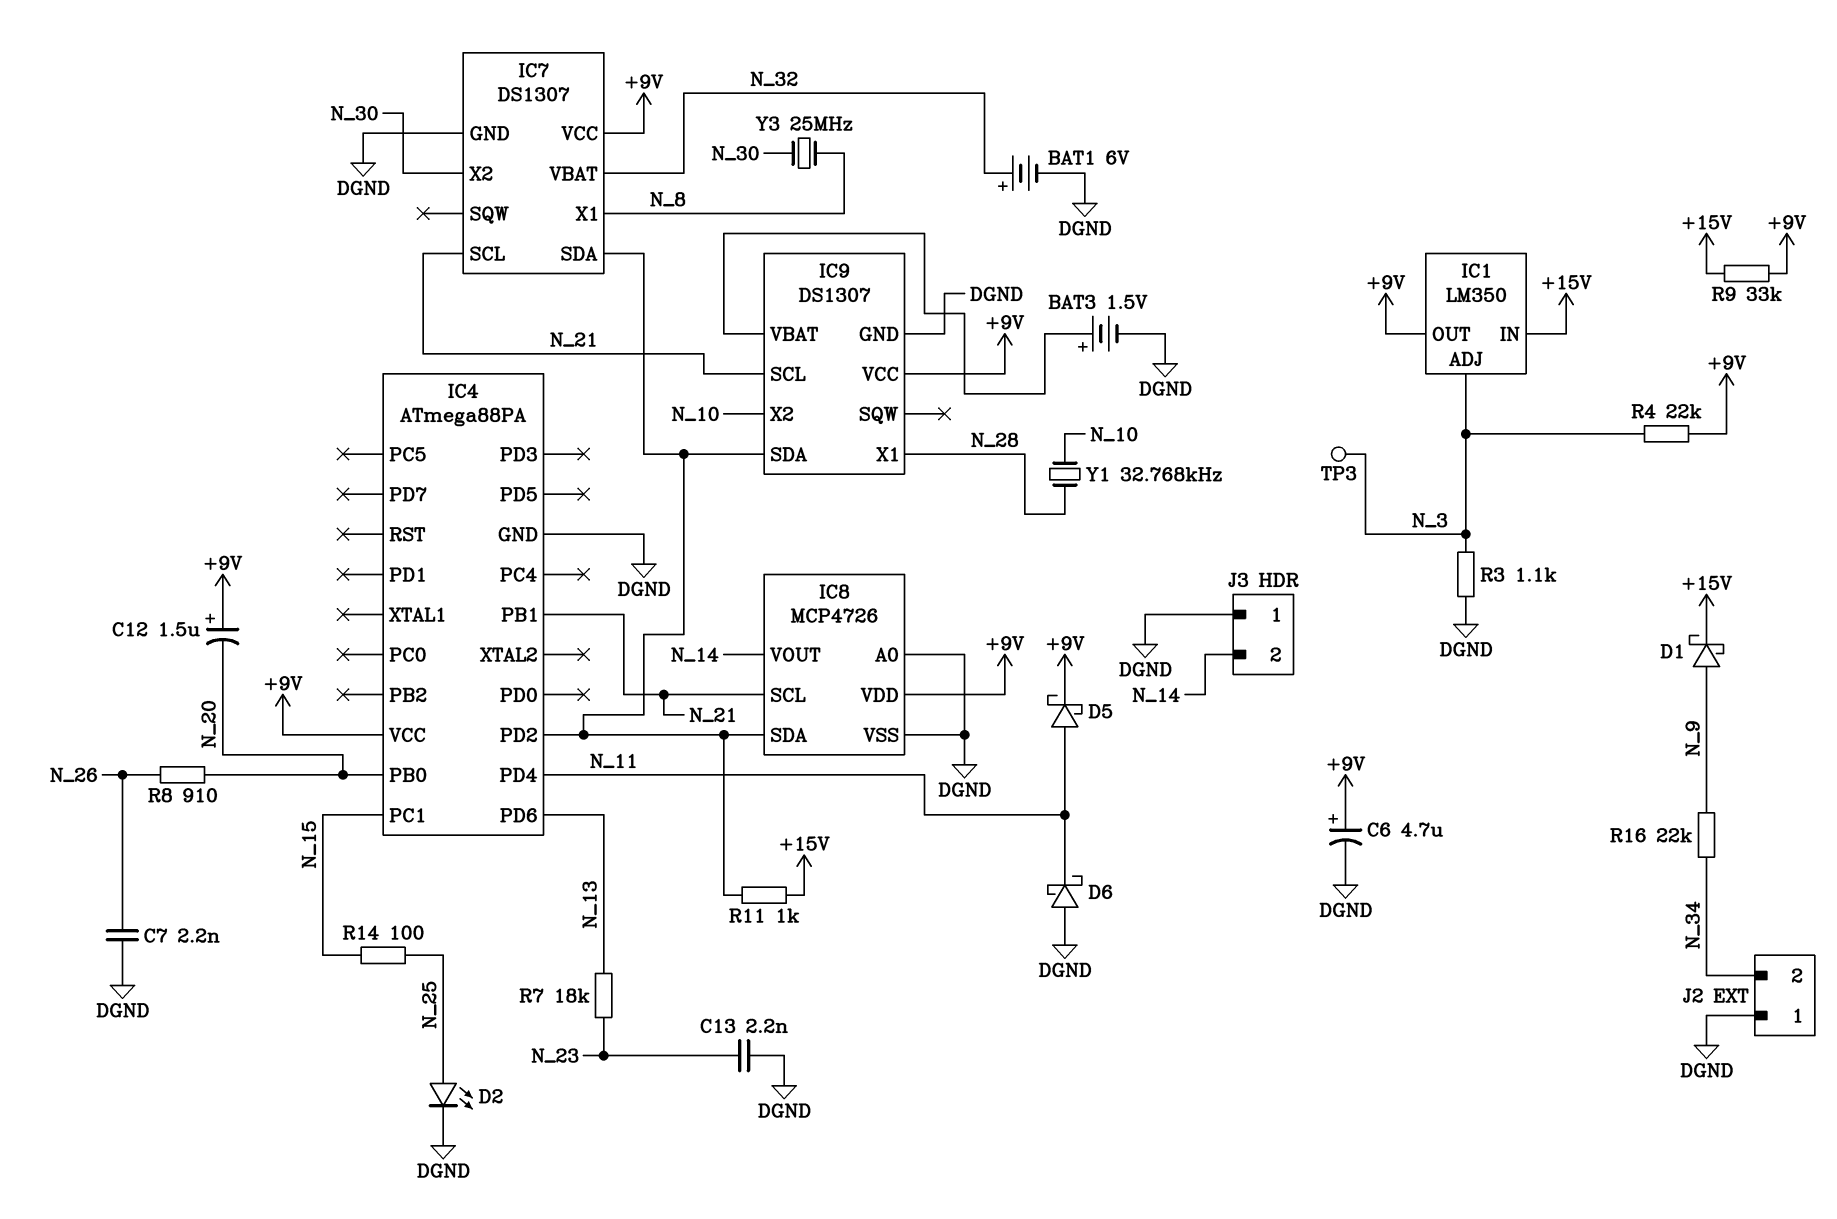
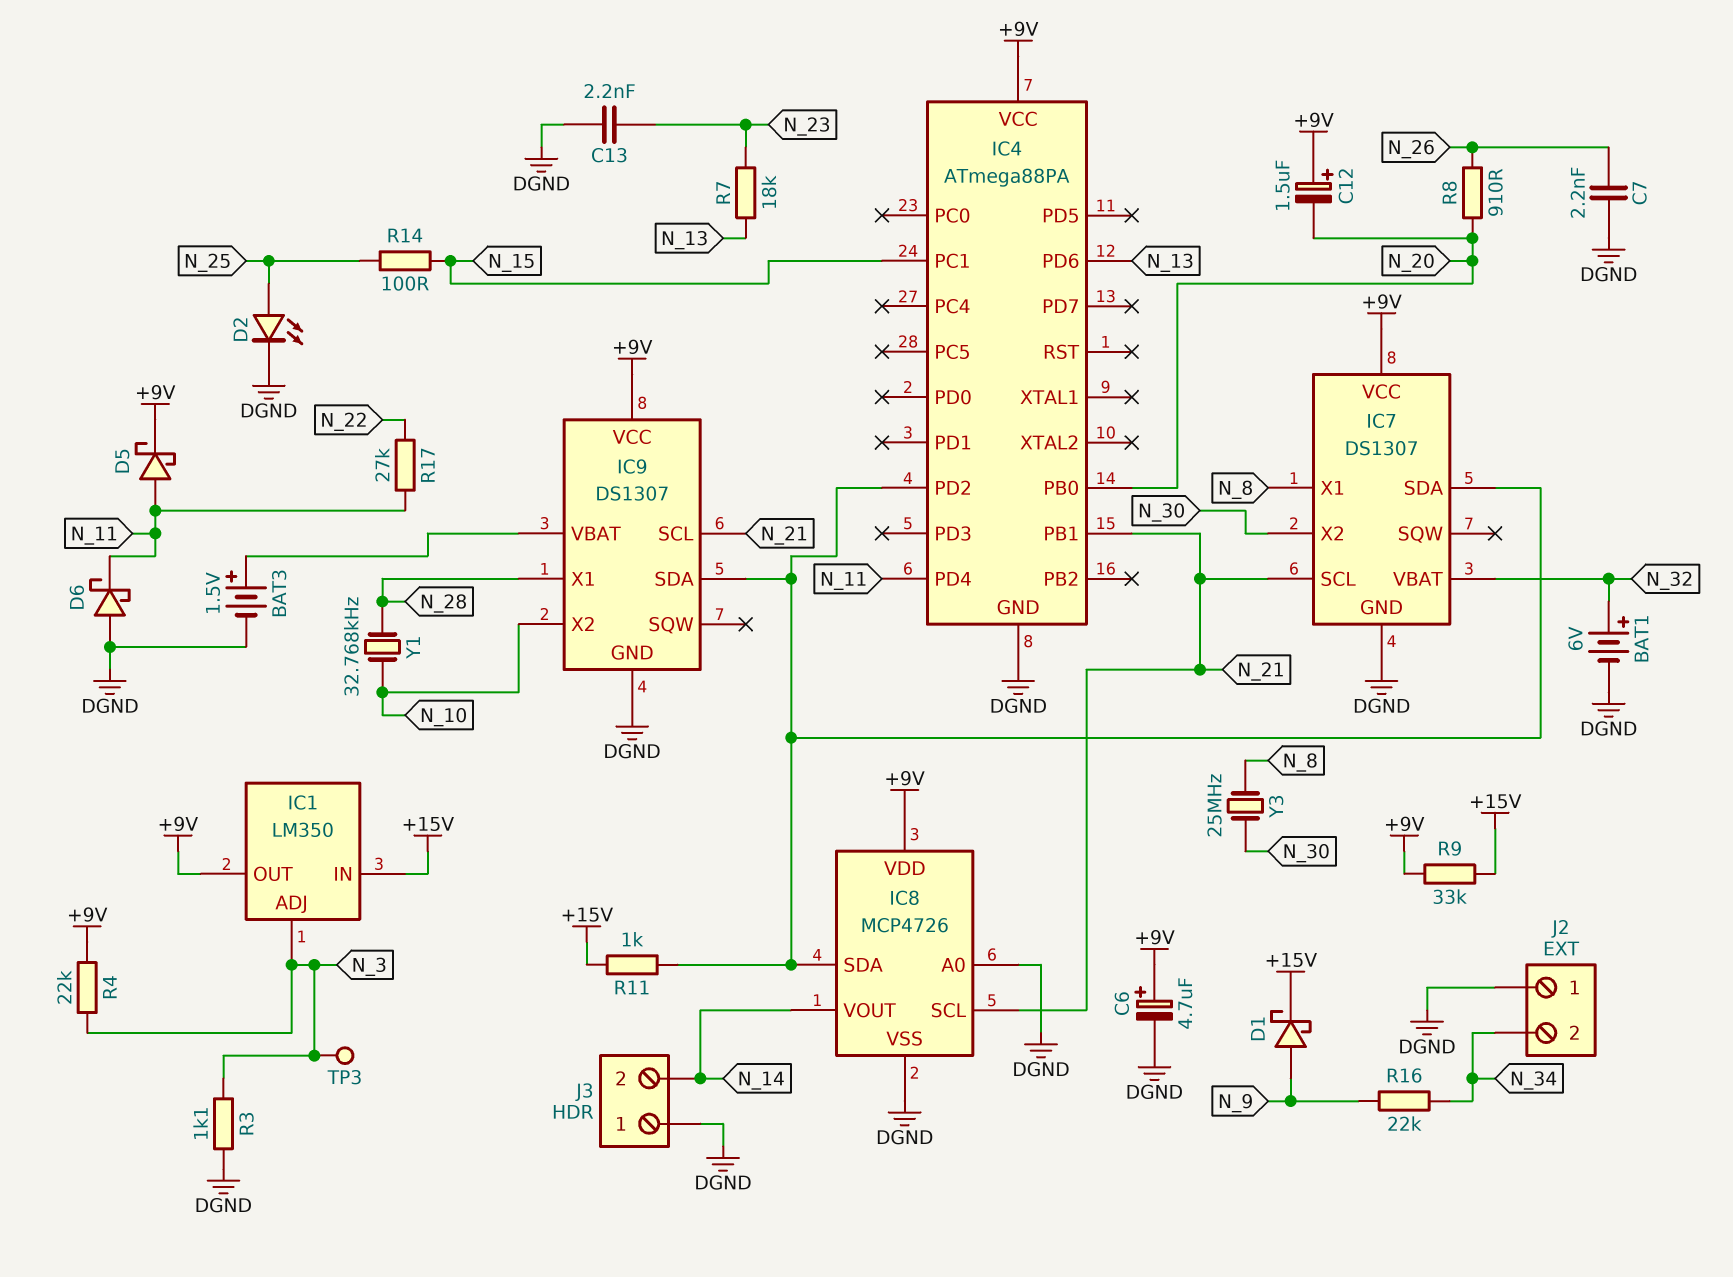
R17: none -> 27k (N_11, N_22)

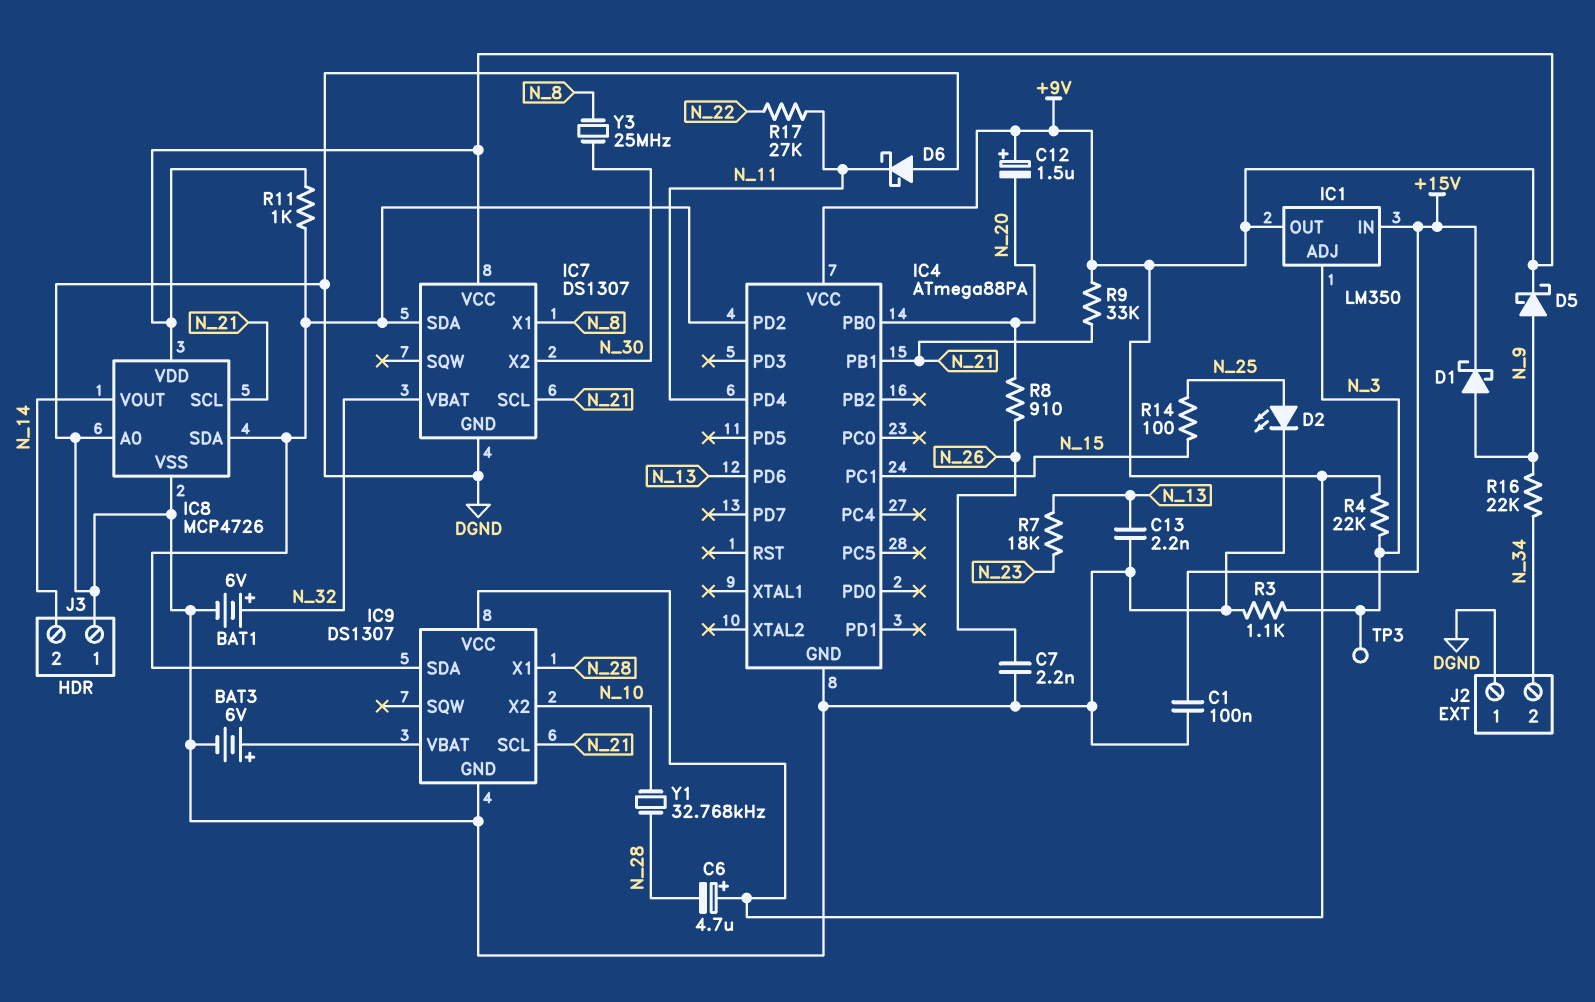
BAT3: 1.5V (plus IC9/VBAT, minus DGND) -> 6V (plus IC9/VBAT, minus DGND)
C1: none -> 100nF (+15V, DGND)
C6: 4.7uF (plus +9V, minus DGND) -> 4.7uF (plus +9V, minus N_28)
C13: 2.2nF (DGND, N_23) -> 2.2nF (DGND, N_13)
D5: schottky (A N_11, K +9V) -> schottky (A N_9, K +9V)
R9: 33k (+9V, +15V) -> 33k (+9V, N_21)
R11: 1k (+15V, IC4/PD2) -> 1k (+9V, IC4/PD2)

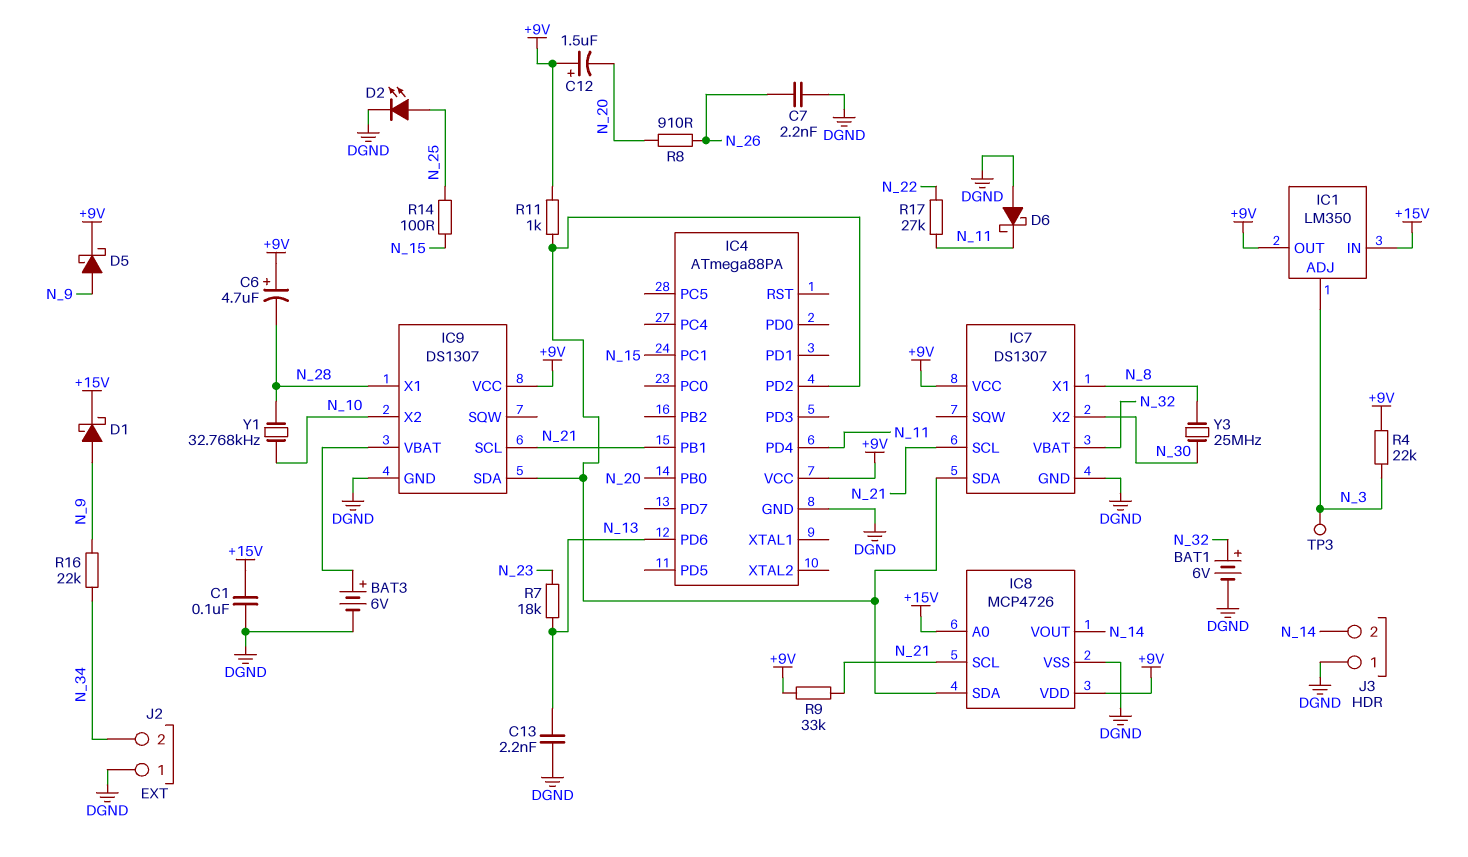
IC8 pin A0: DGND -> +15V
R3: 1.1k (DGND, N_3) -> none

